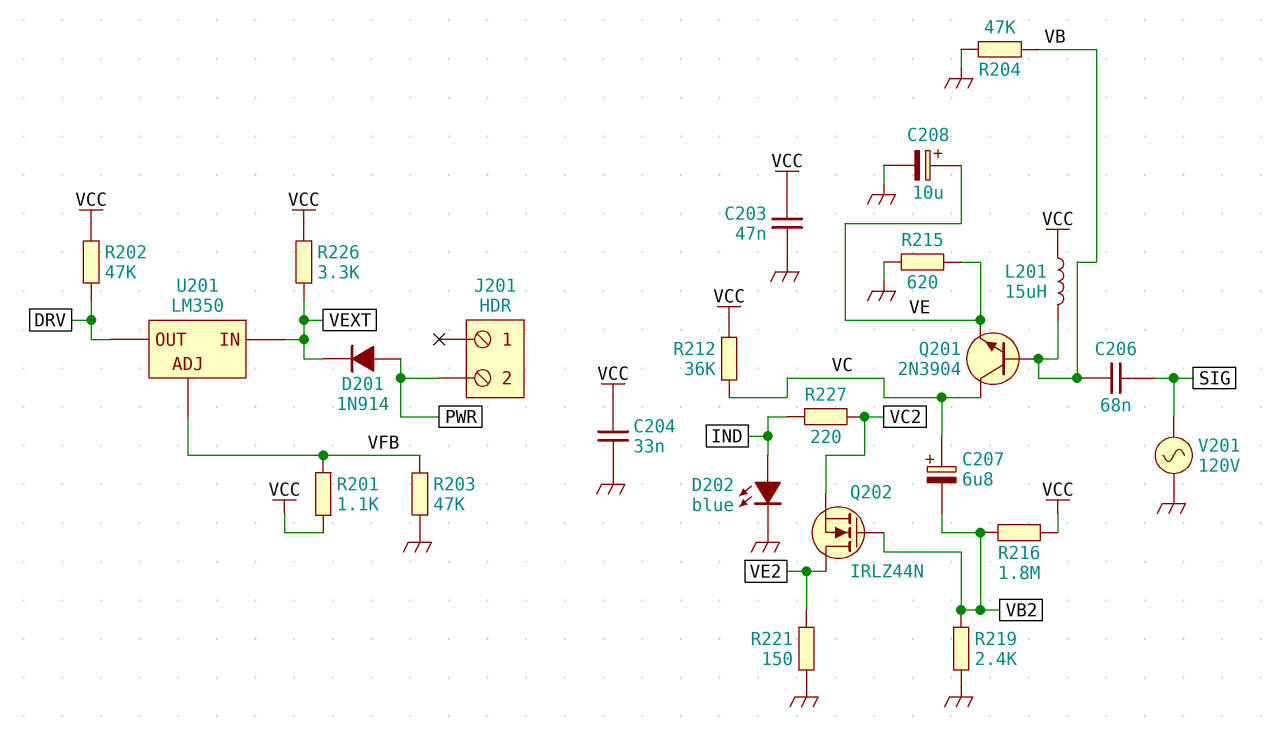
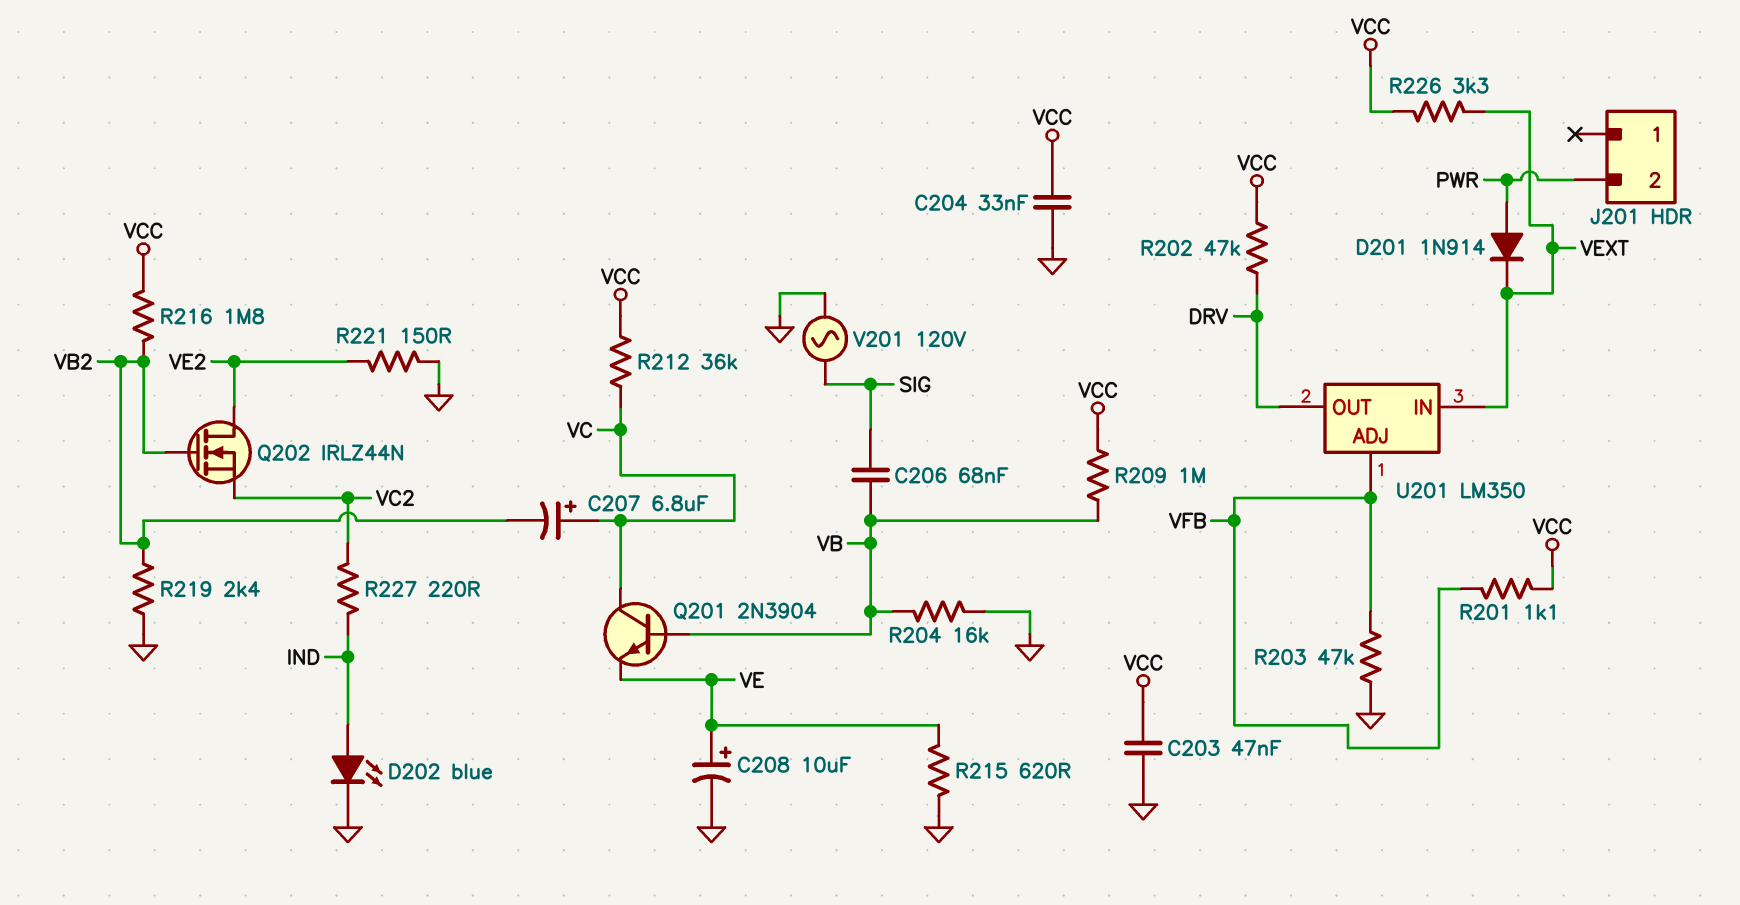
L201: 15uH (VB, VCC) -> none
R204: 47k (GND, VB) -> 16k (GND, VB)
R209: none -> 1M (VB, VCC)

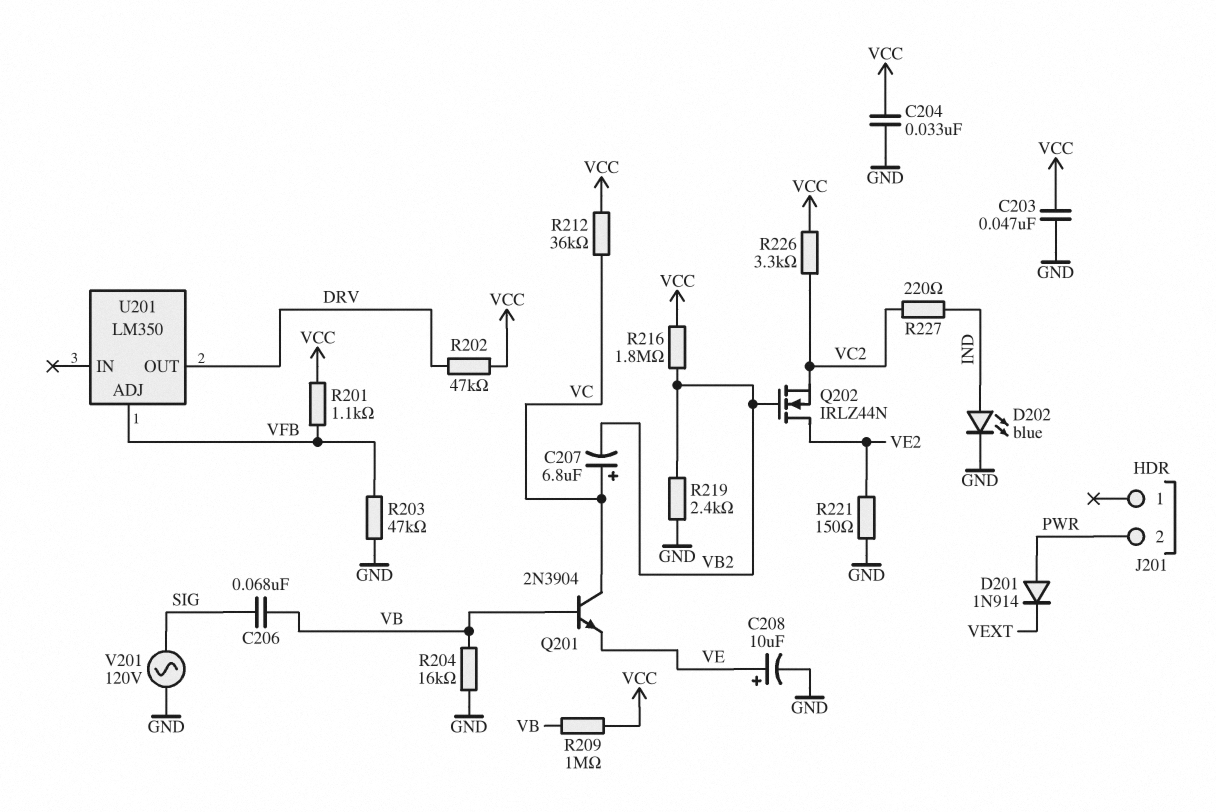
R215: 620 (GND, VE) -> none
R226: 3.3k (VCC, VEXT) -> 3.3k (VC2, VCC)
U201 pin IN: VEXT -> none

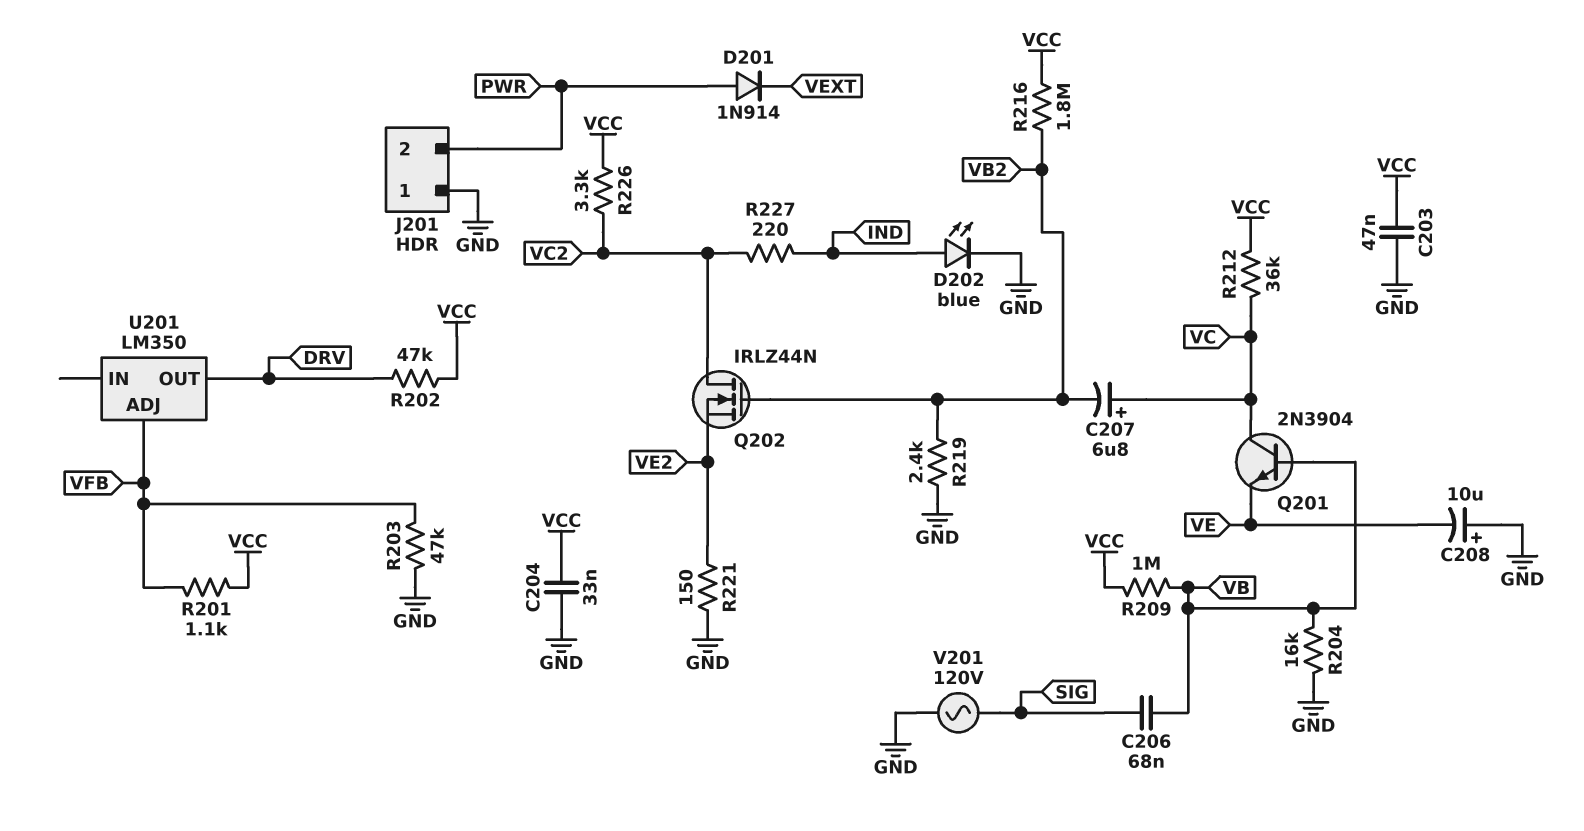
C208: 10uF (plus VE, minus GND) -> 10uF (plus GND, minus VE)
J201 pin 1: none -> GND
Q202: NMOS IRLZ44N (G VB2, D VE2, S VC2) -> NMOS IRLZ44N (G VB2, D VC2, S VE2)

